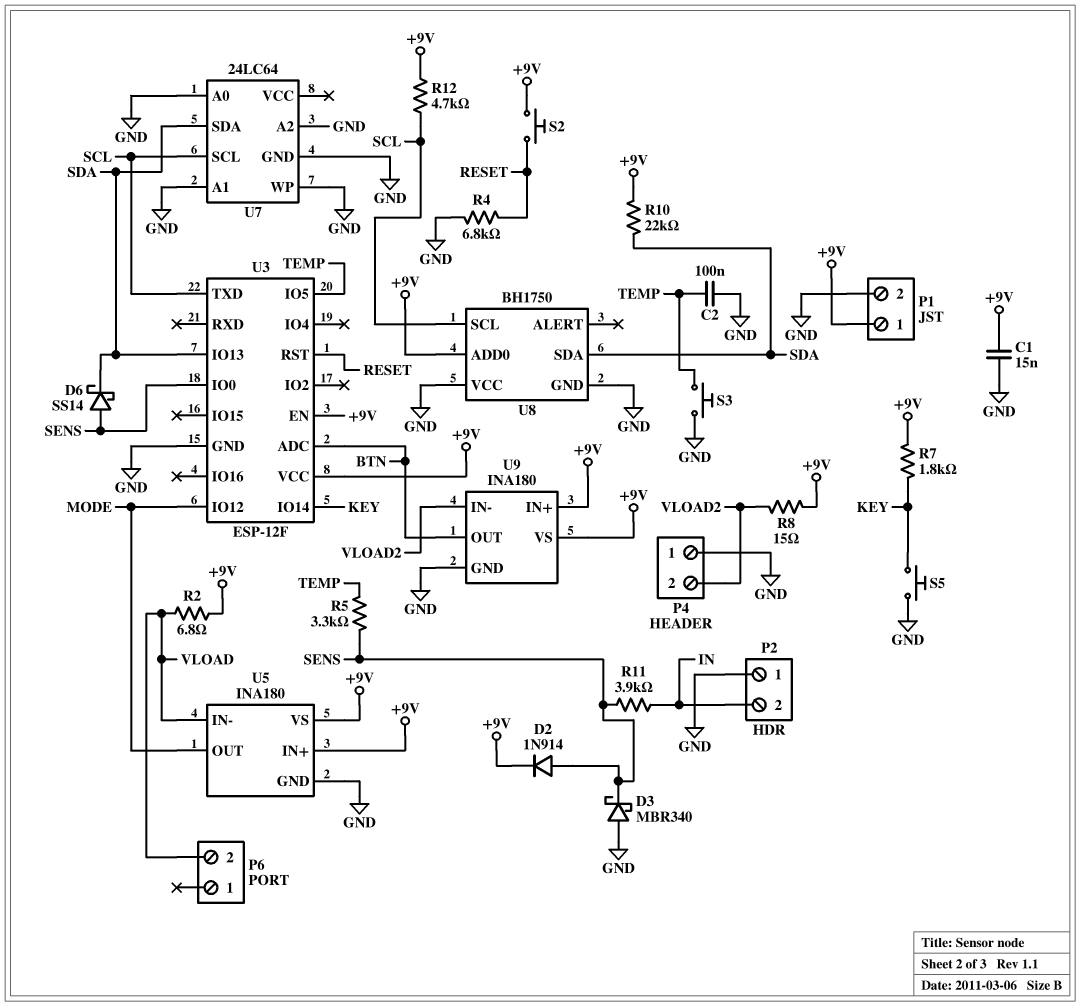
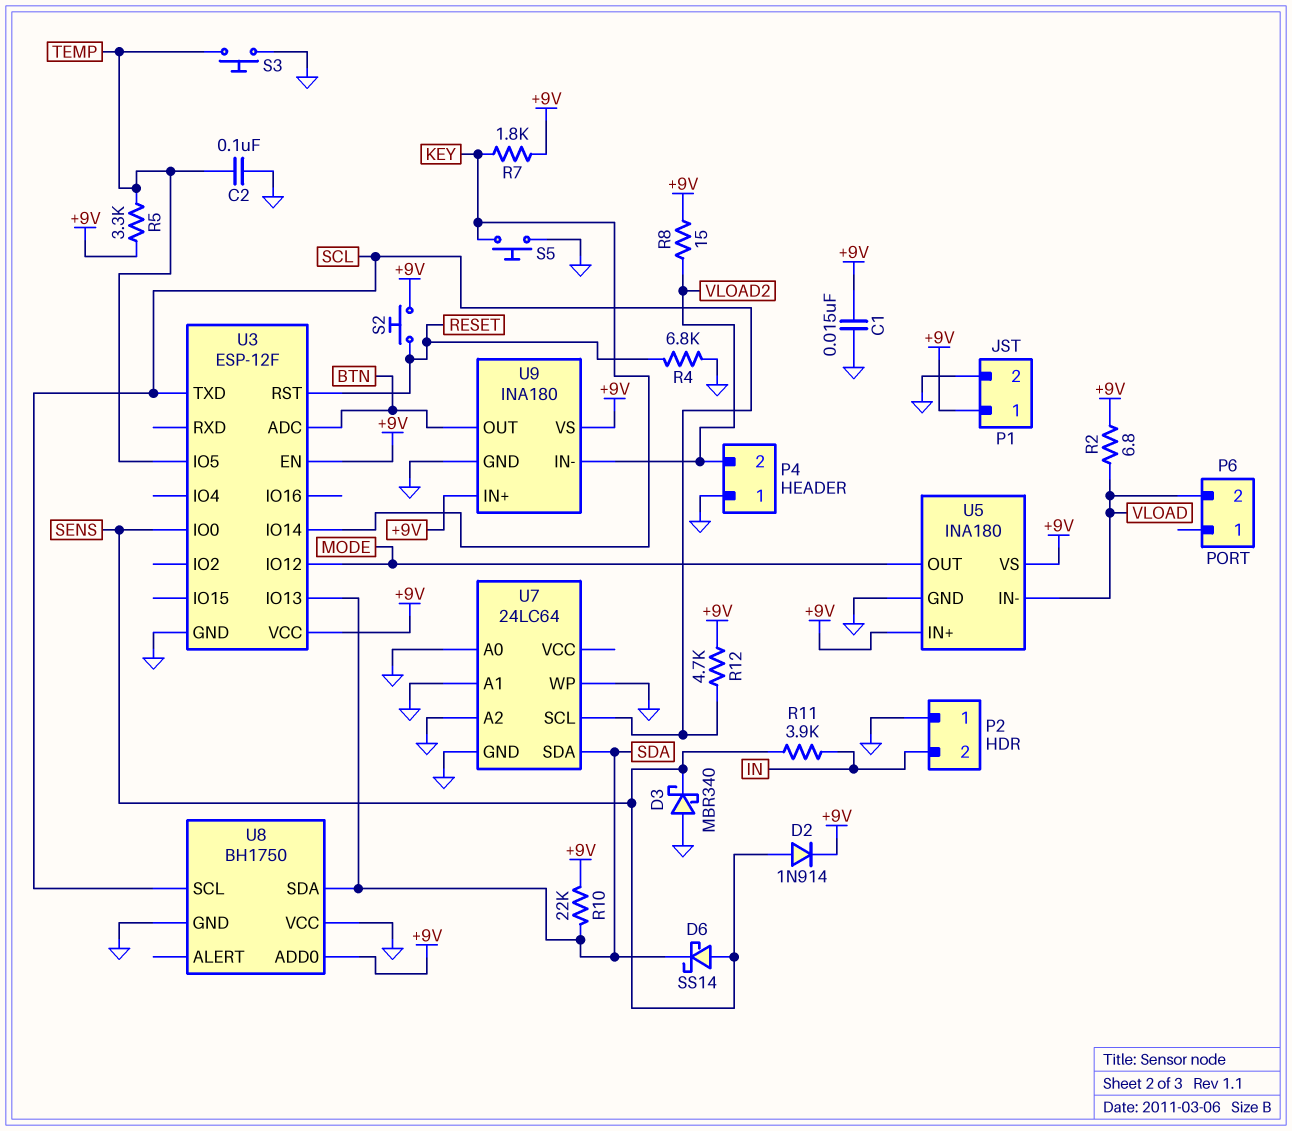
R5: 3.3k (SENS, TEMP) -> 3.3k (+9V, TEMP)

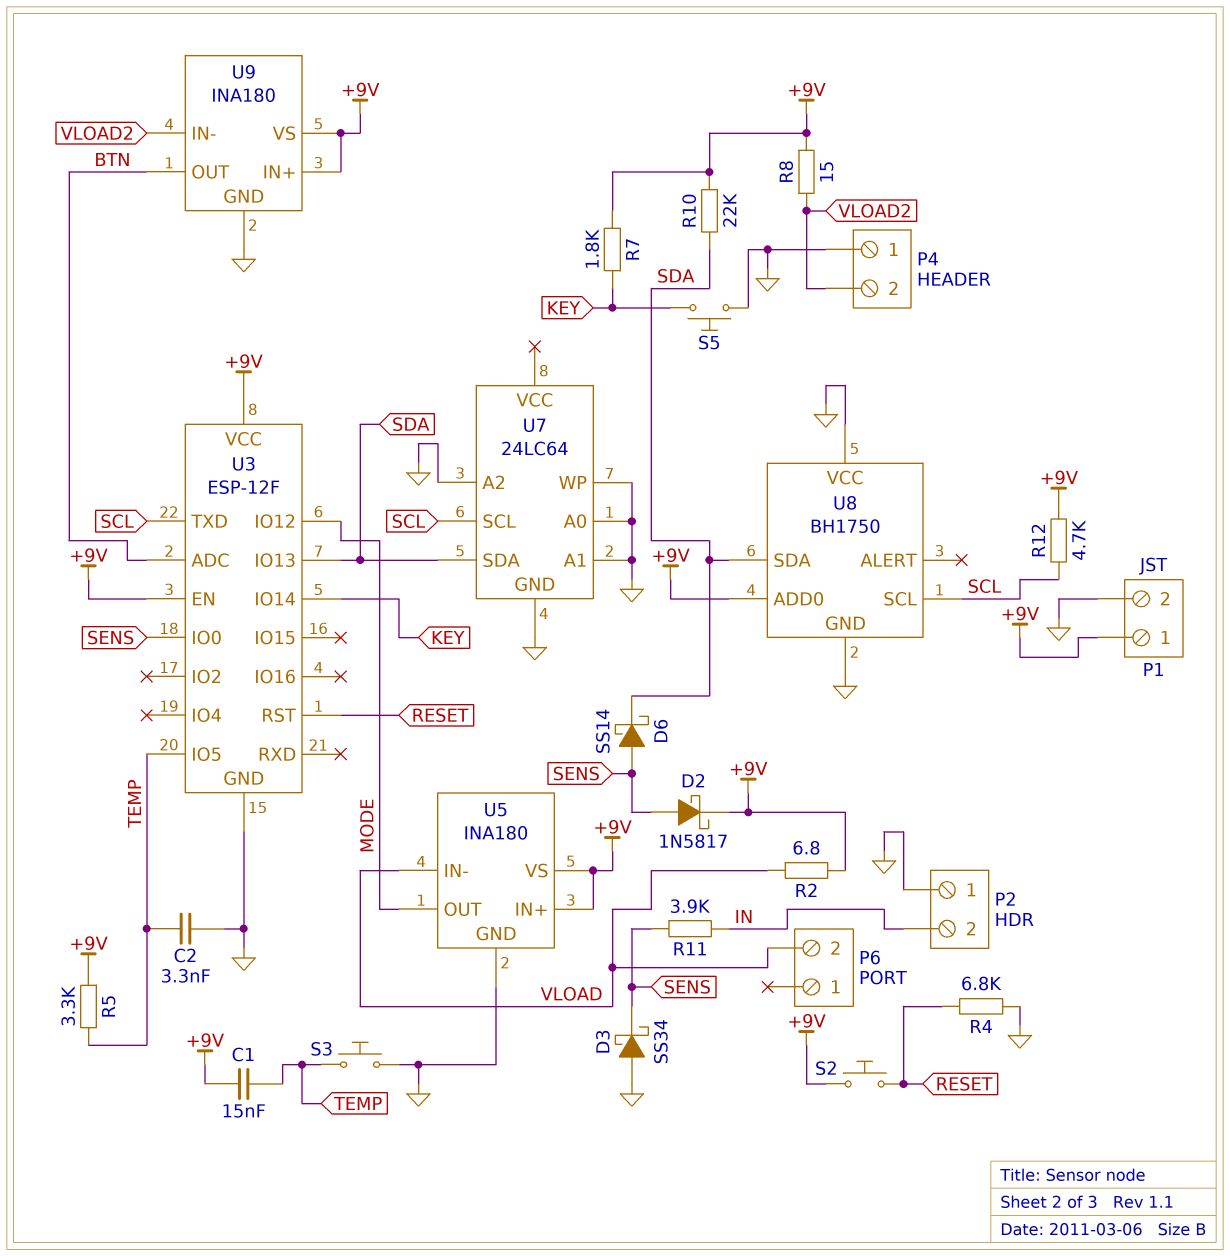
C1: 15nF (+9V, GND) -> 15nF (+9V, TEMP)
C2: 100nF (GND, TEMP) -> 3.3nF (GND, TEMP)
D2: diode 1N914 (A SENS, K +9V) -> schottky 1N5817 (A SENS, K +9V)
D3: schottky MBR340 (A GND, K SENS) -> schottky SS34 (A GND, K SENS)

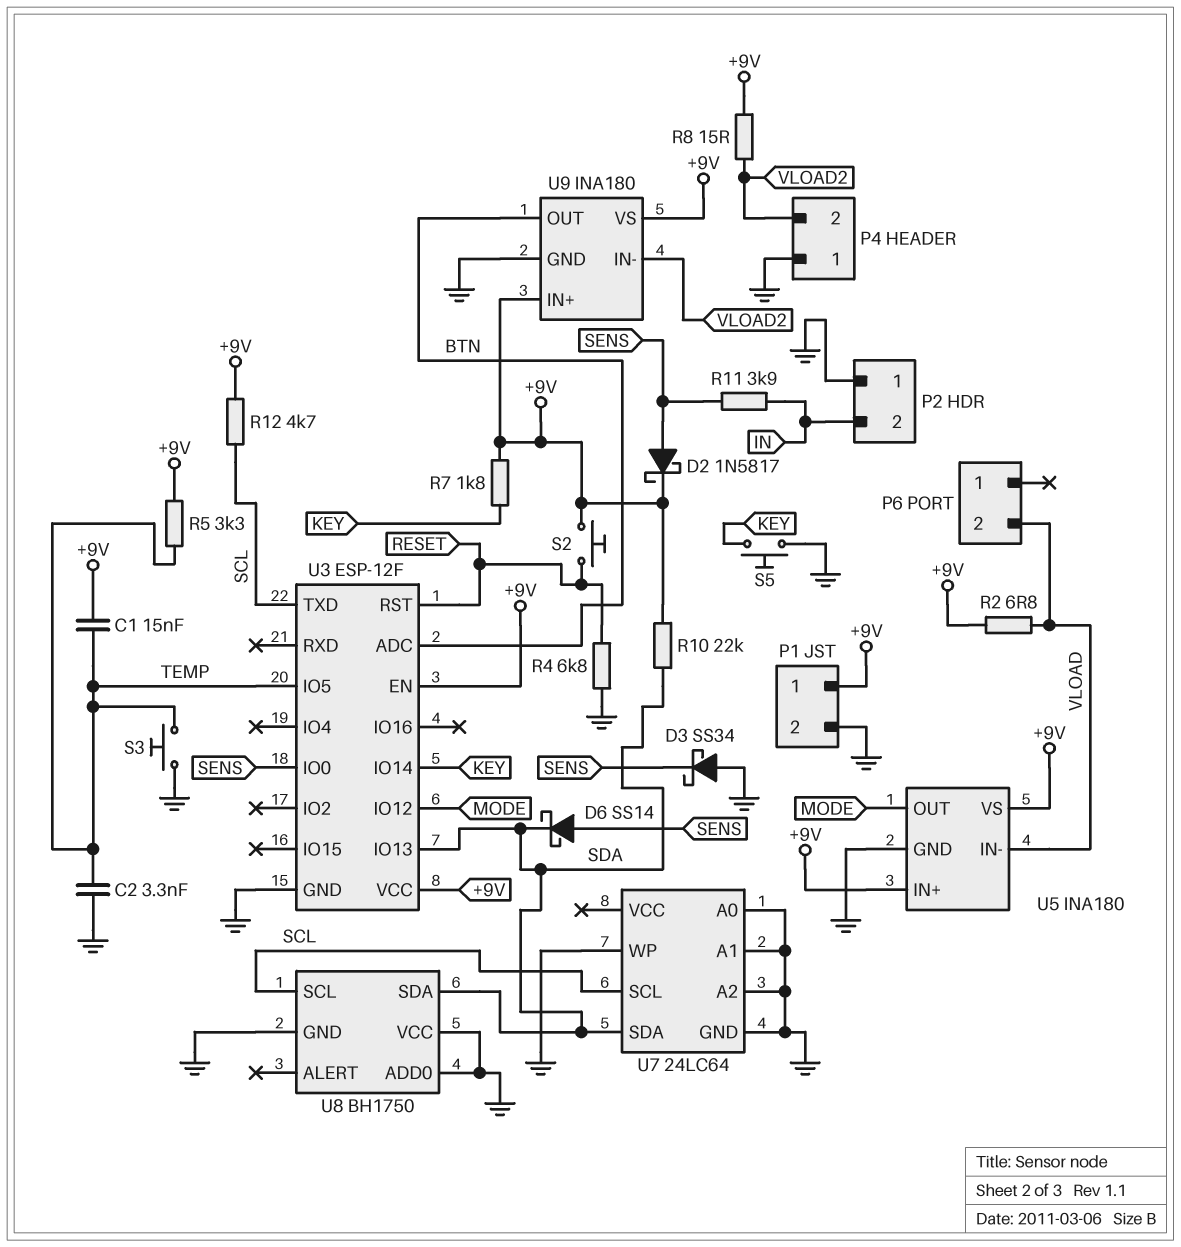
U8 pin ADD0: +9V -> GND

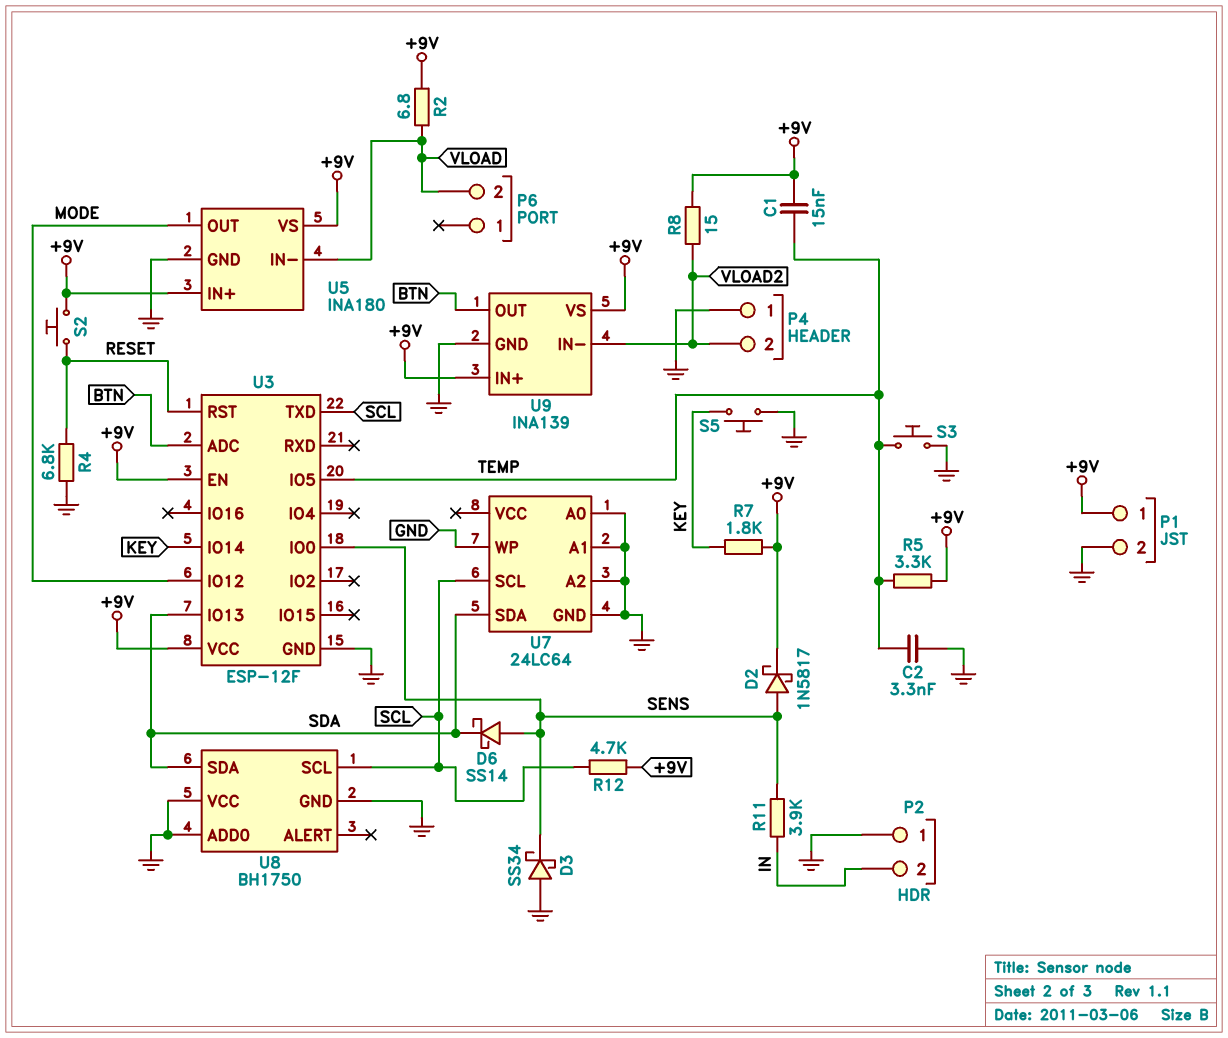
R10: 22k (+9V, SDA) -> none
U9: INA180 -> INA139

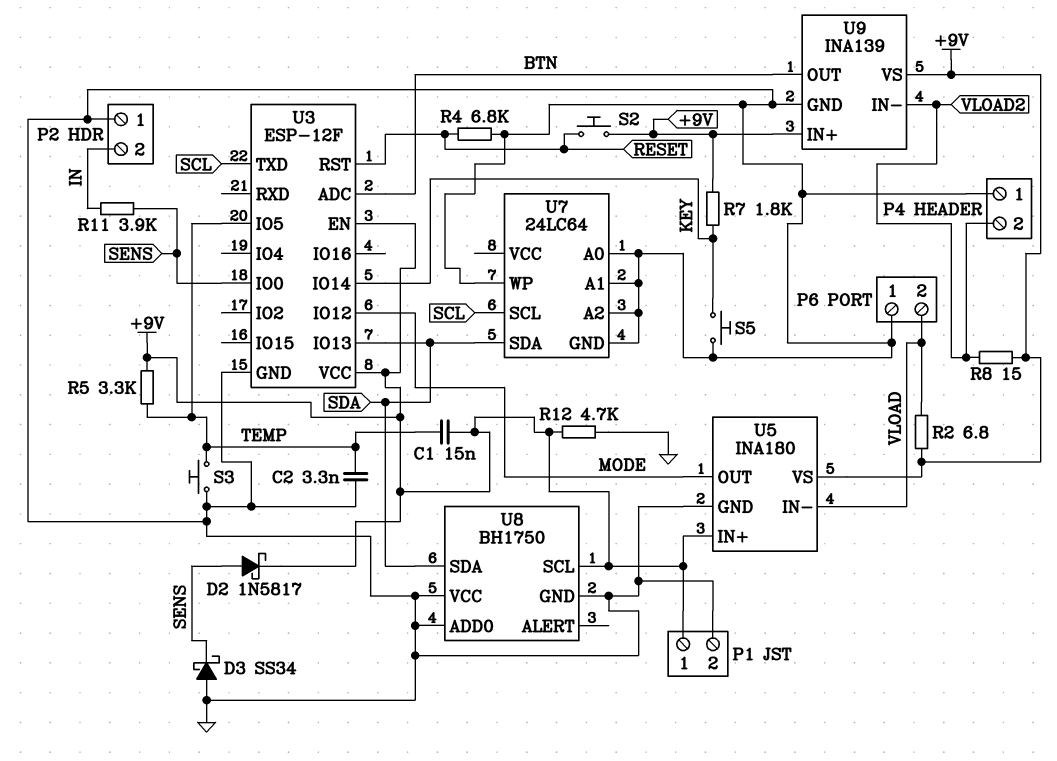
D6: schottky SS14 (A SENS, K SDA) -> none
P6 pin 1: none -> GND
R12: 4.7k (+9V, SCL) -> 4.7k (+9V, GND)
U8 pin SCL: SCL -> +9V

